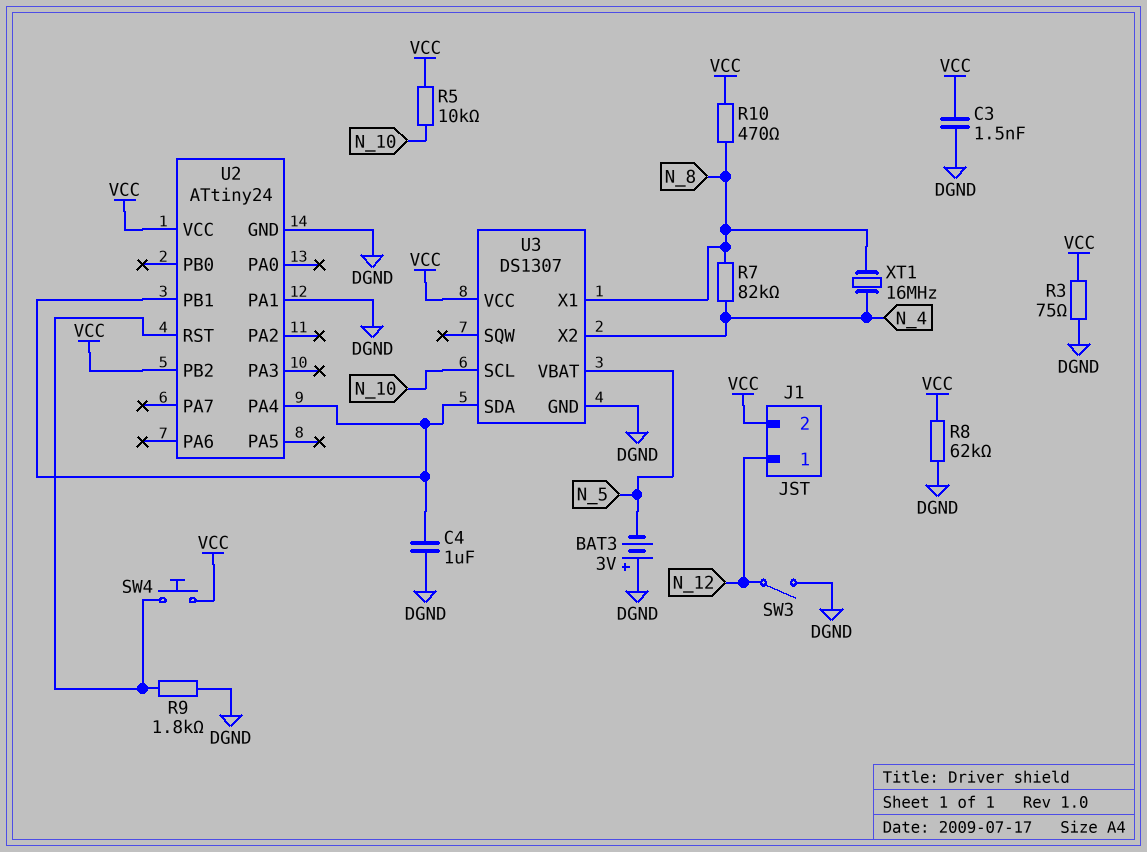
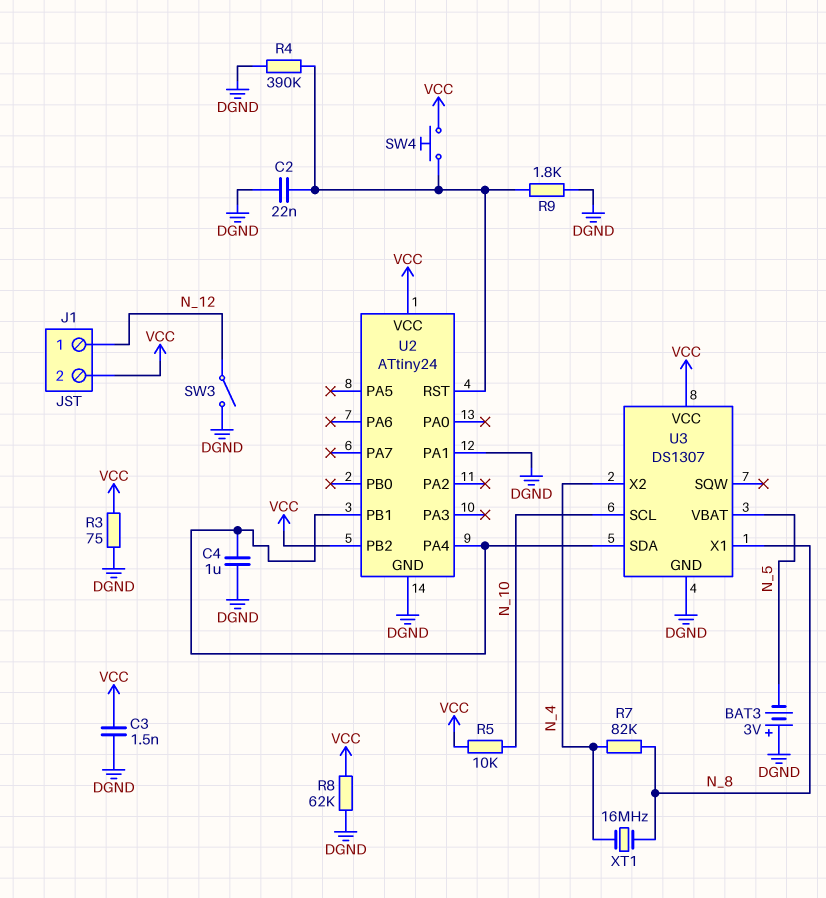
C2: none -> 22nF (DGND, U2/RST)
R4: none -> 390k (DGND, U2/RST)
R10: 470 (N_8, VCC) -> none

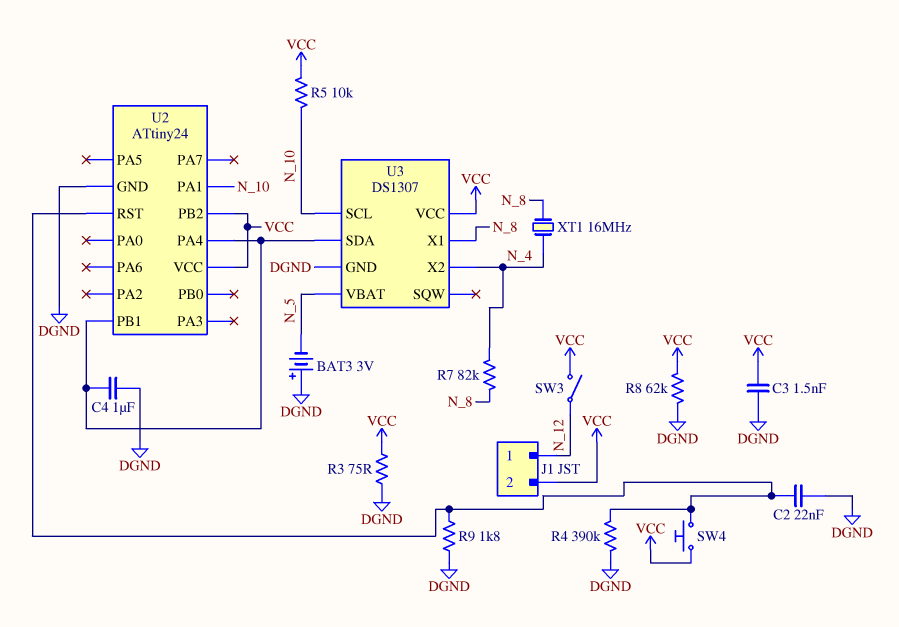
SW3: switch (DGND, N_12) -> switch (N_12, VCC)
U2 pin PA1: DGND -> N_10

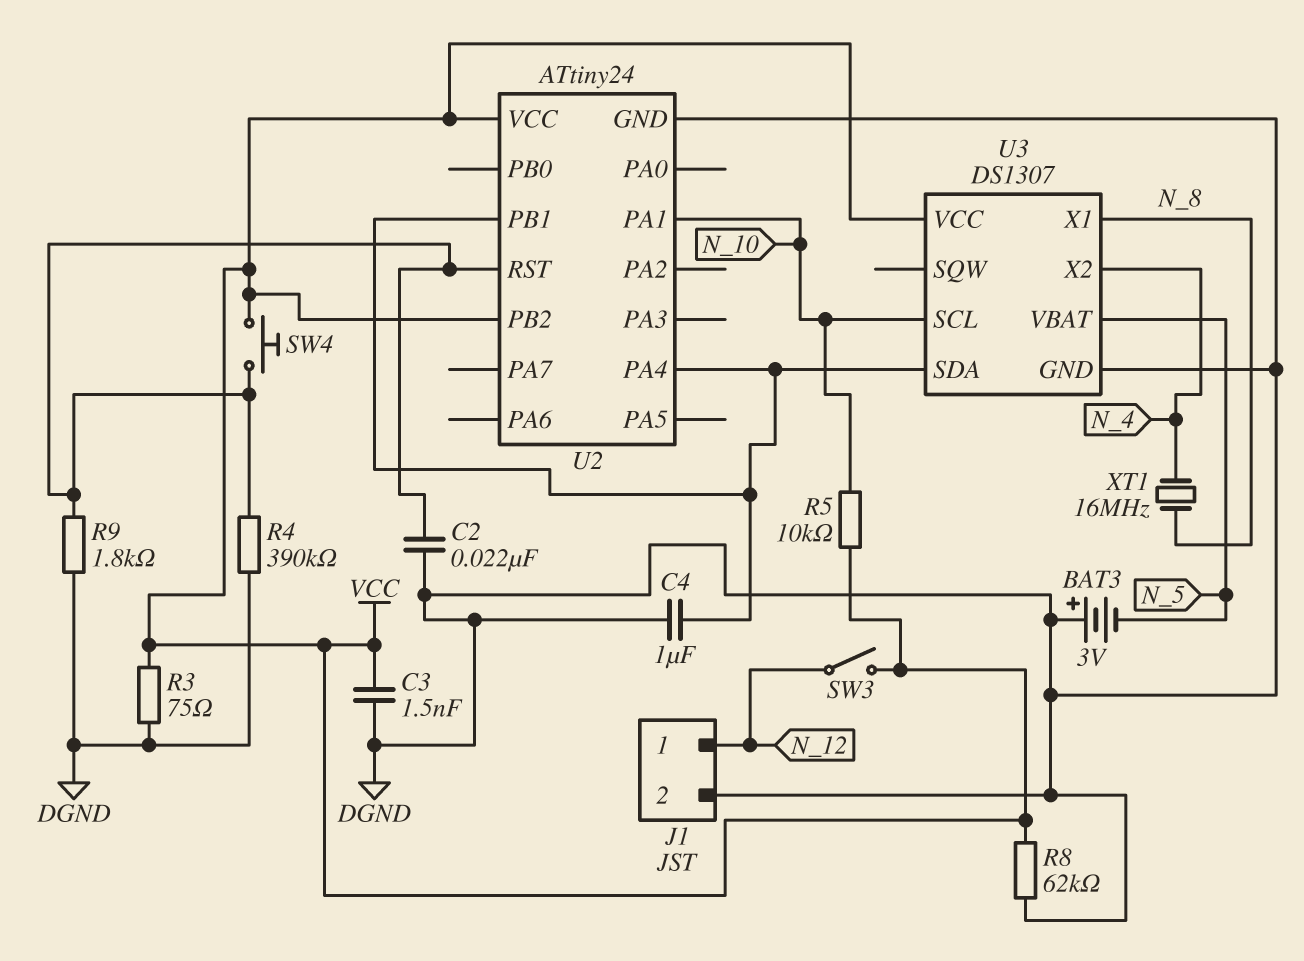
J1 pin 2: VCC -> DGND
R7: 82k (N_4, N_8) -> none

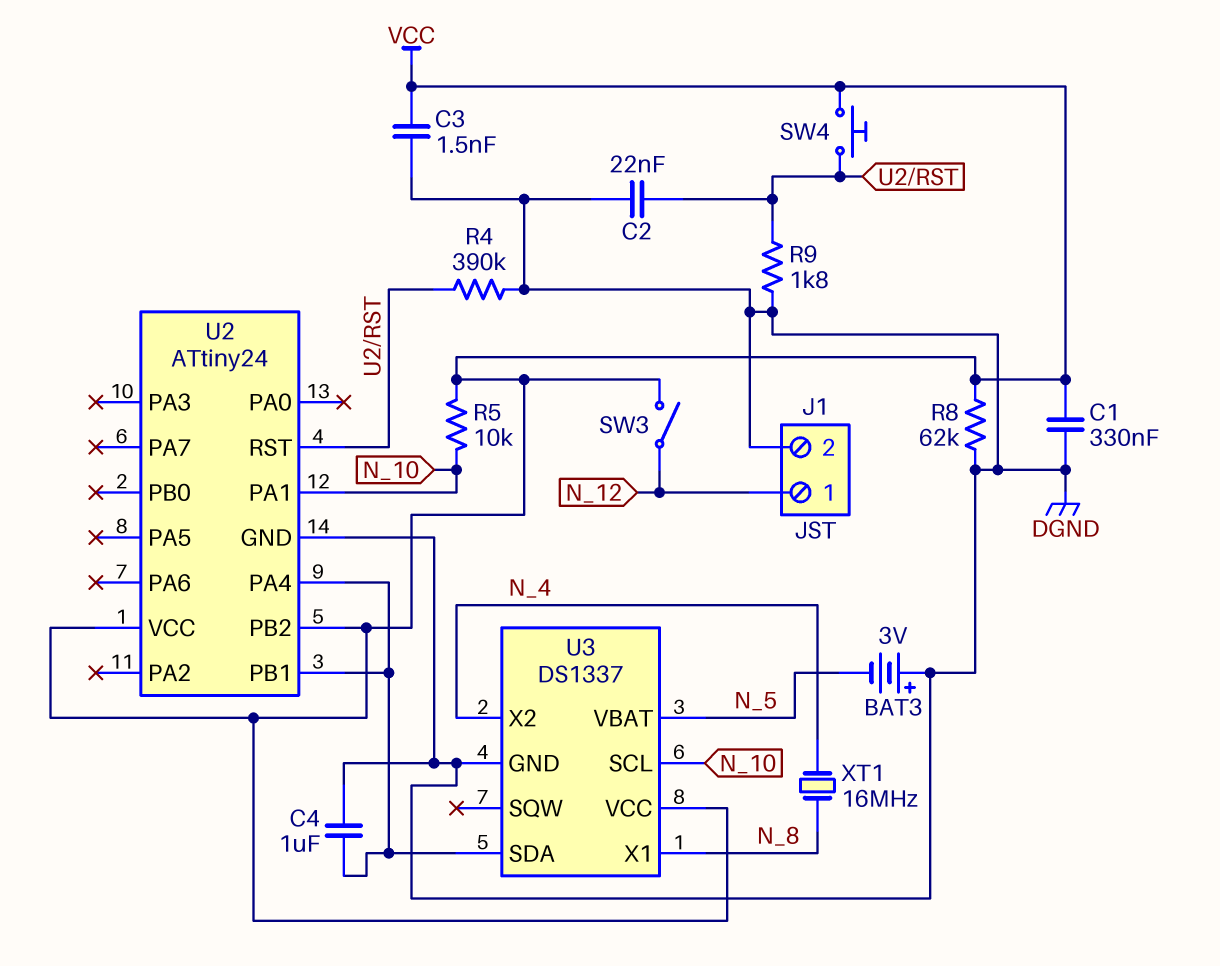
C1: none -> 330nF (DGND, VCC)
R3: 75 (DGND, VCC) -> none
U3: DS1307 -> DS1337

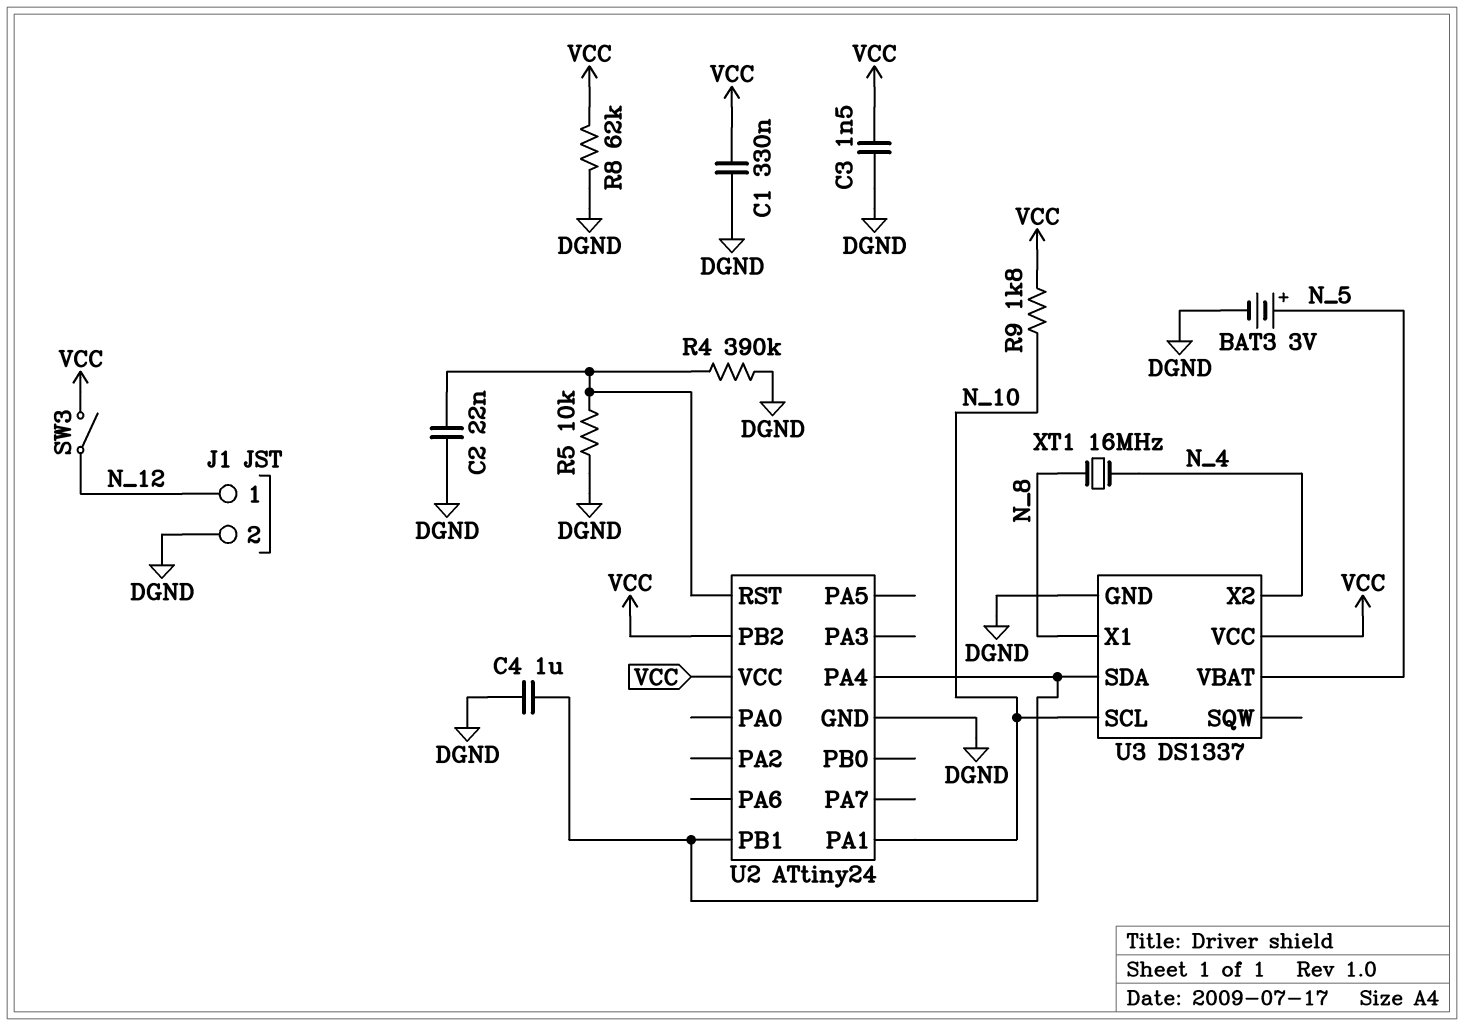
BAT3: 3V (plus DGND, minus N_5) -> 3V (plus N_5, minus DGND)
R5: 10k (N_10, VCC) -> 10k (DGND, U2/RST)
R9: 1.8k (DGND, U2/RST) -> 1.8k (N_10, VCC)
SW4: button (U2/RST, VCC) -> none

